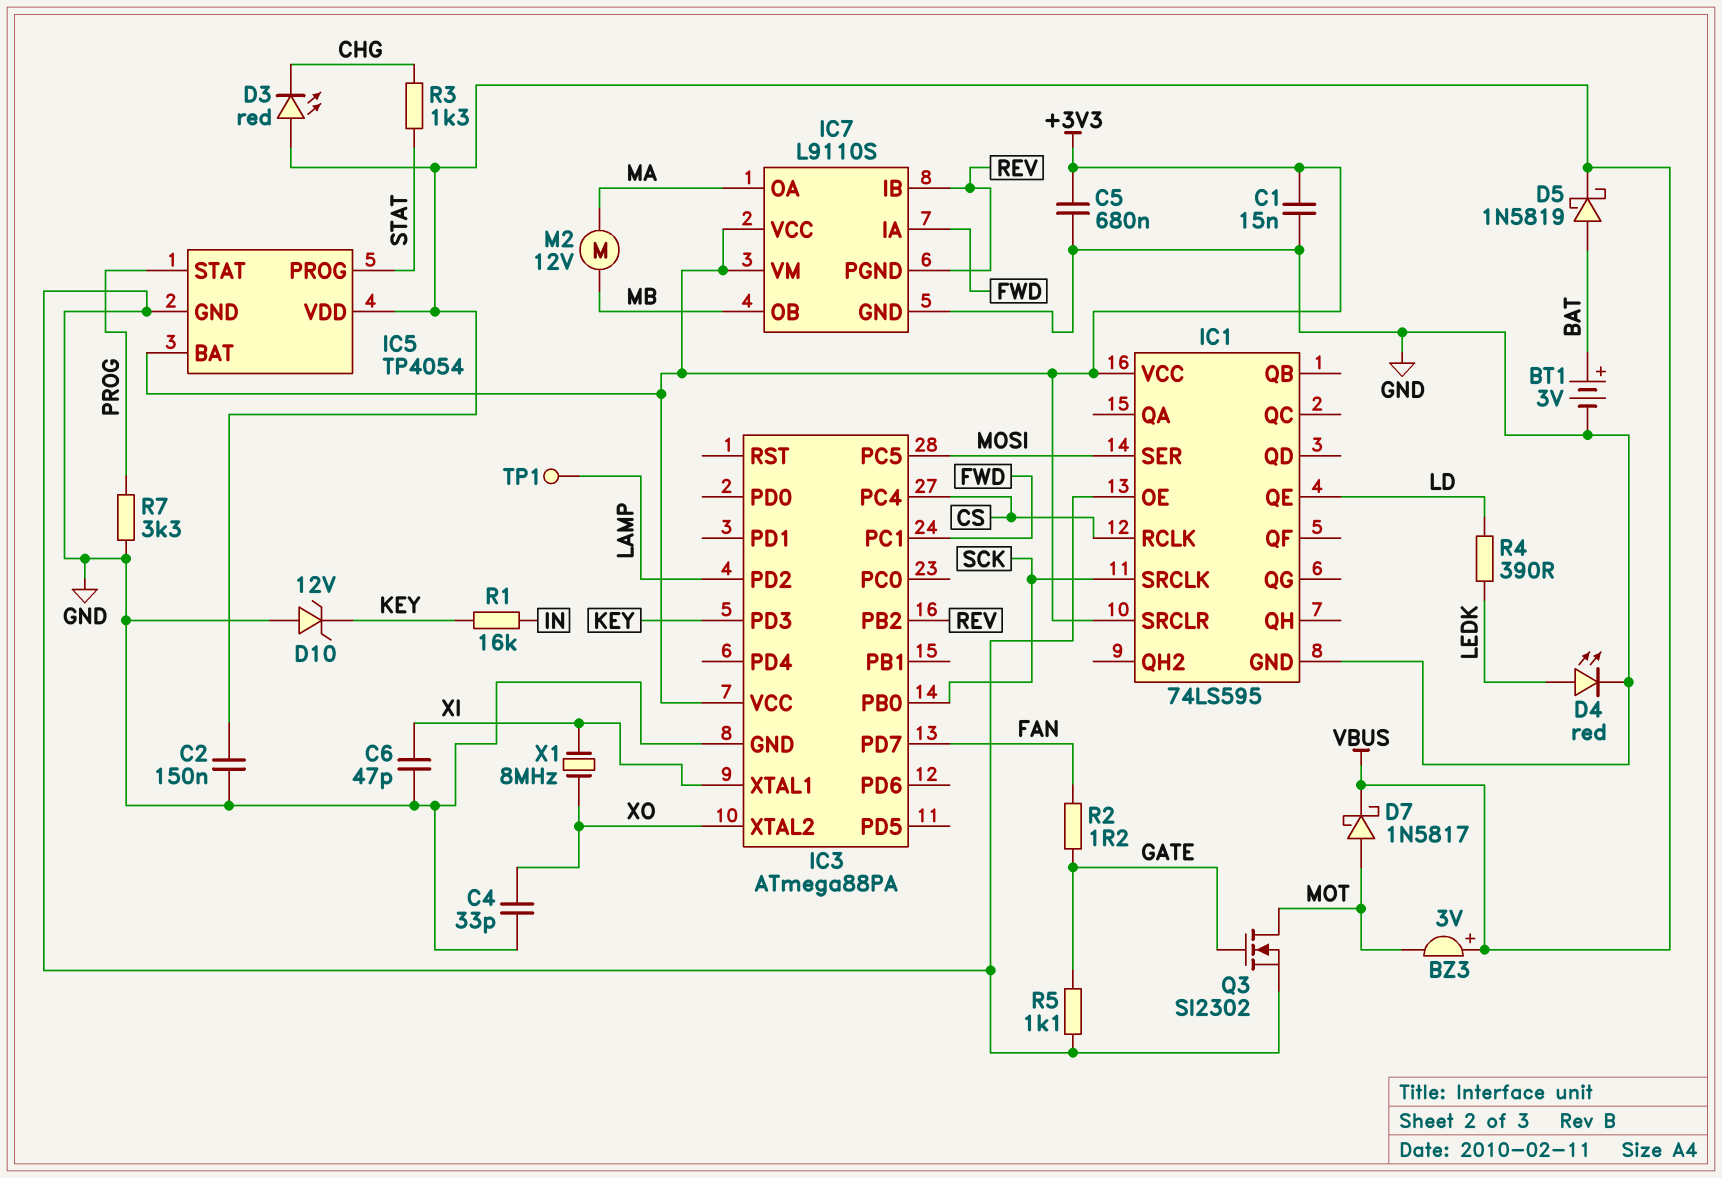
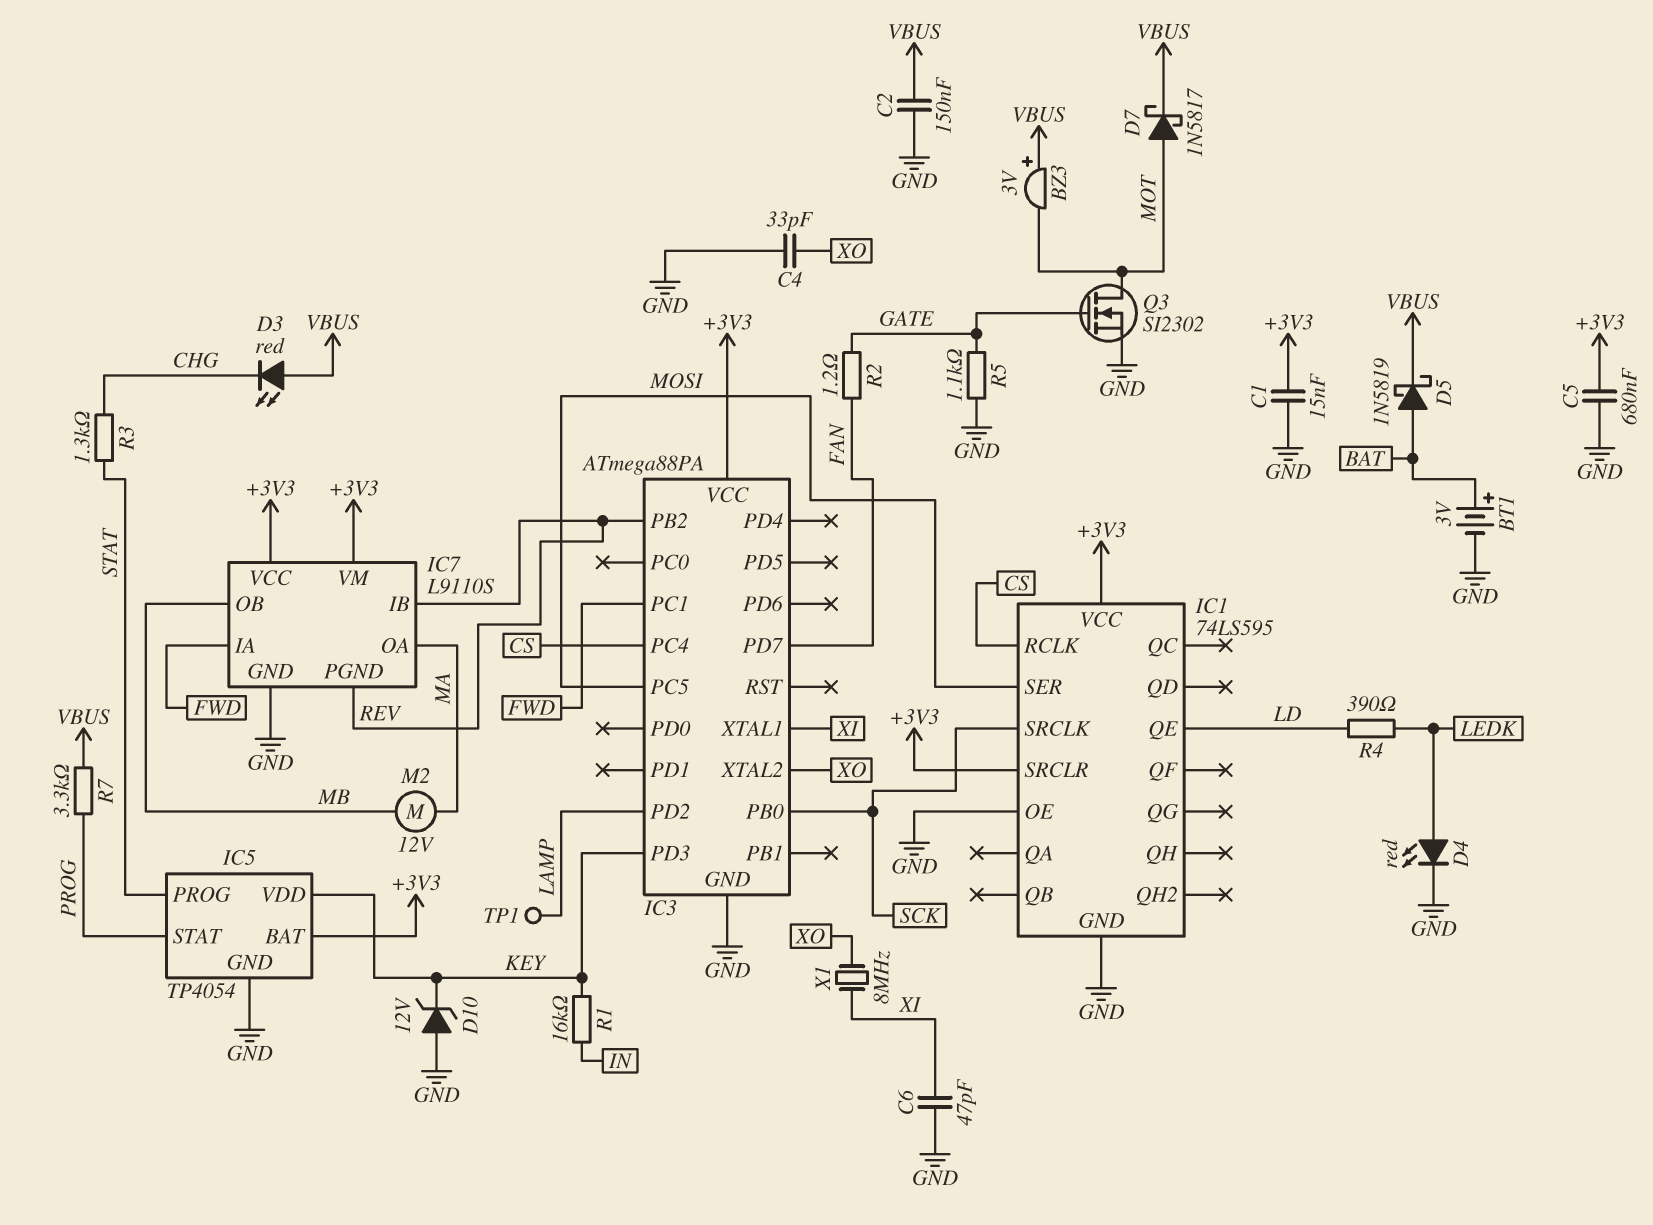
IC5 pin VDD: VBUS -> KEY
R7: 3.3k (GND, PROG) -> 3.3k (PROG, VBUS)

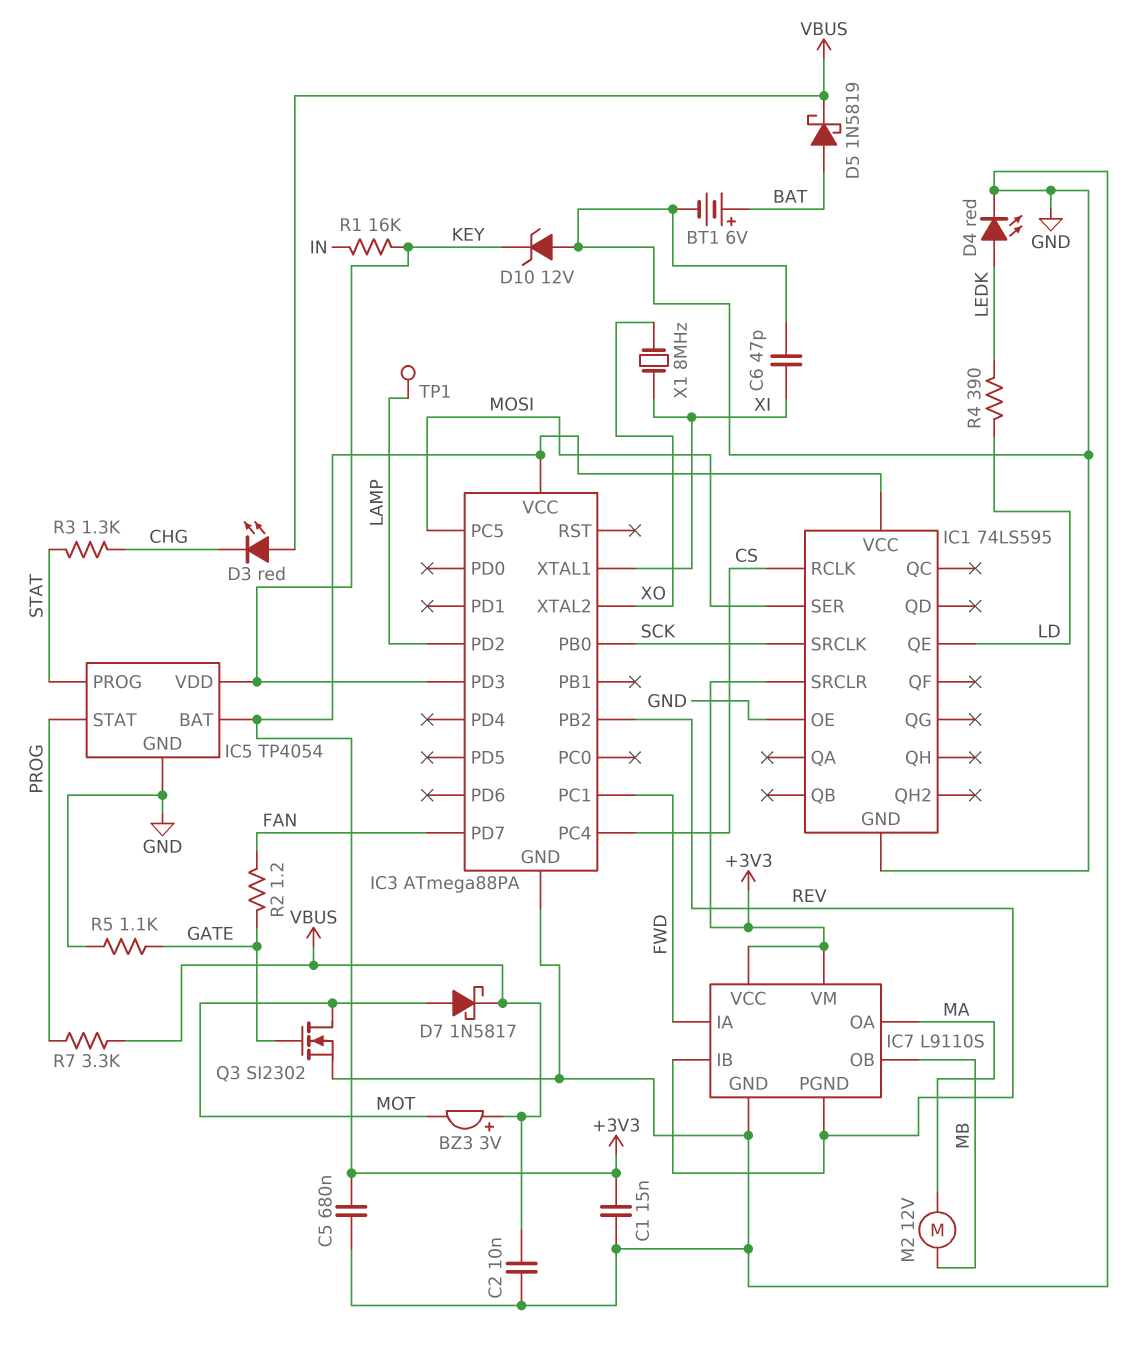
BT1: 3V (plus BAT, minus GND) -> 6V (plus BAT, minus GND)
C2: 150nF (GND, VBUS) -> 10nF (GND, VBUS)
C4: 33pF (GND, XO) -> none

